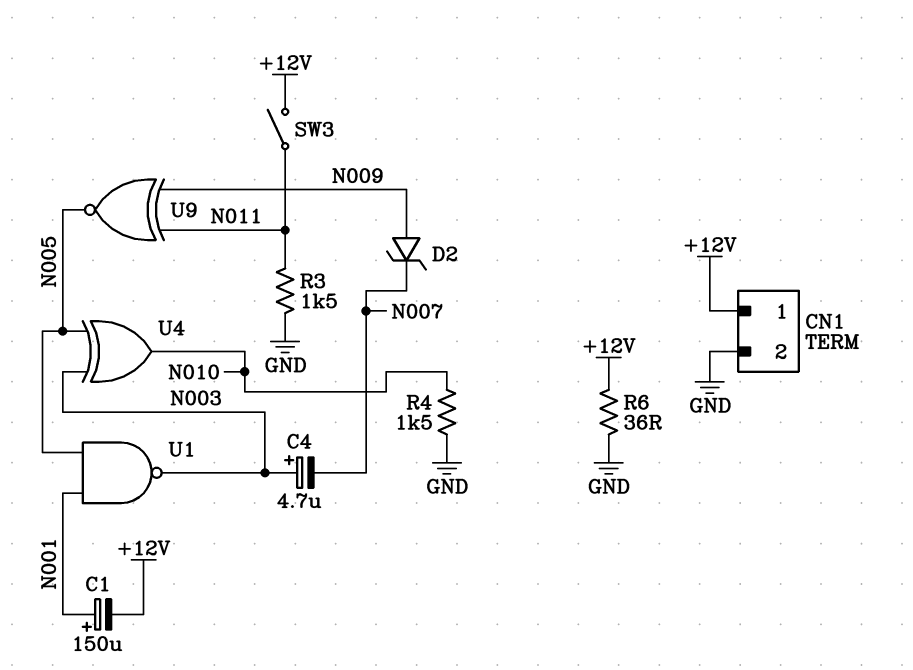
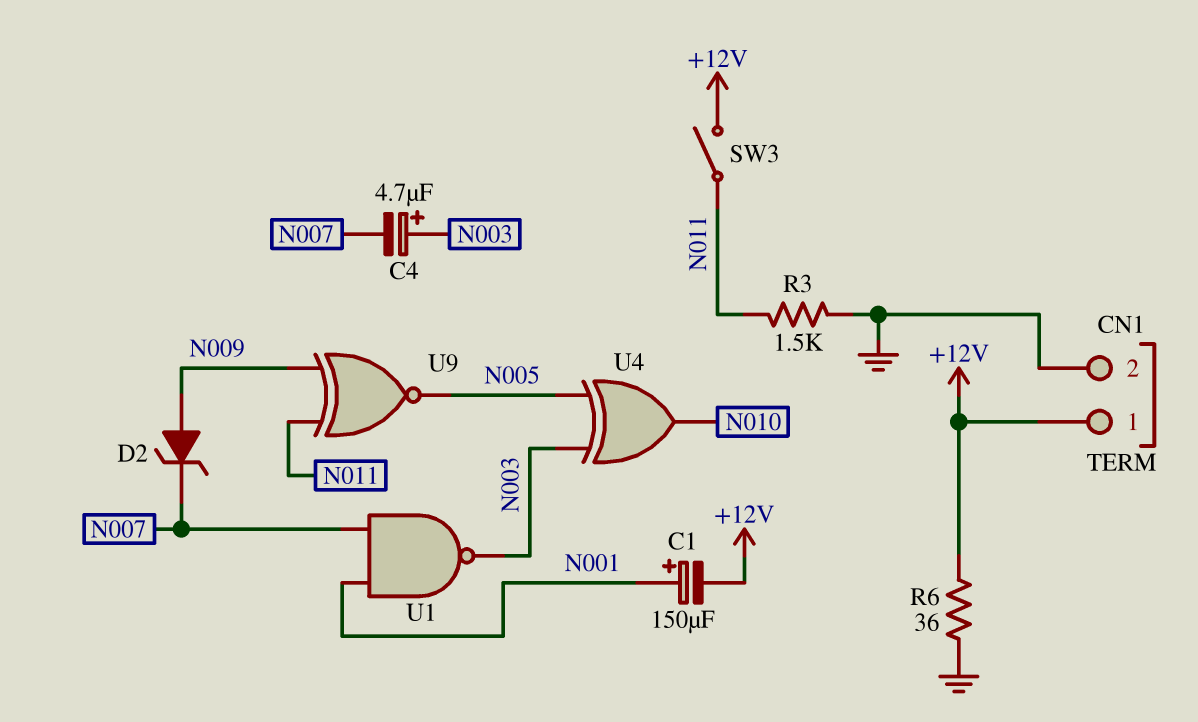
R4: 1.5k (GND, N010) -> none
U1: NAND (in N001, in N005, out N003) -> NAND (in N001, in N007, out N003)

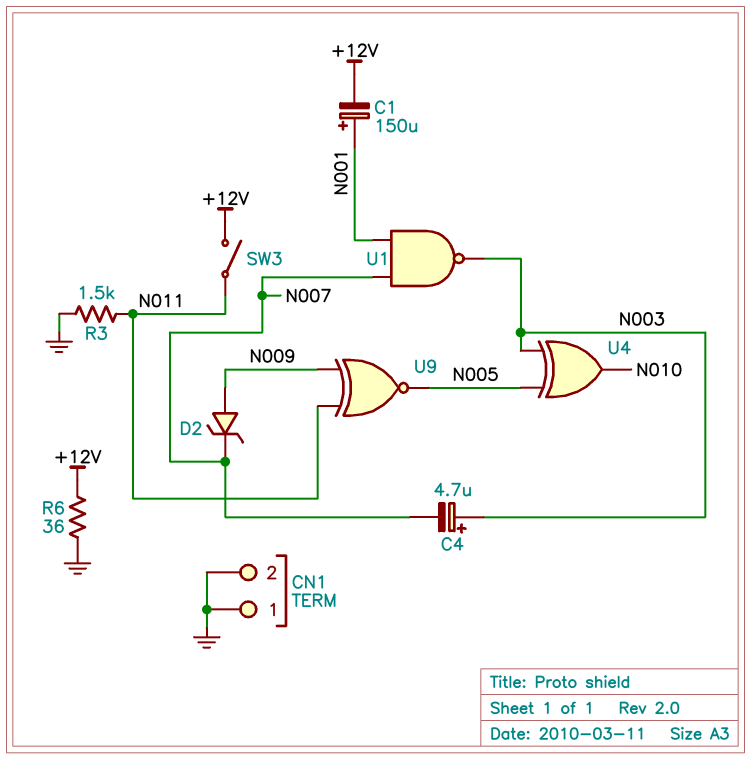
CN1 pin 1: +12V -> GND

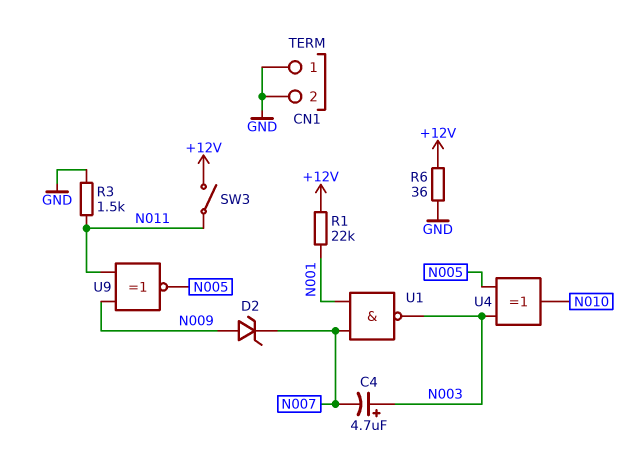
C1: 150uF (plus N001, minus +12V) -> none
R1: none -> 22k (+12V, N001)

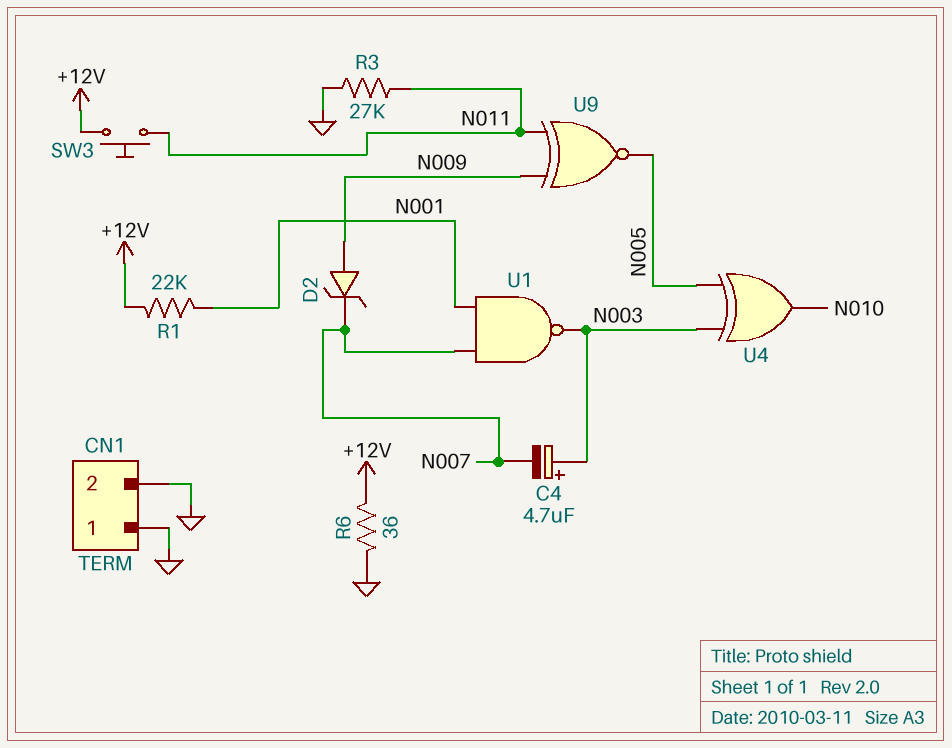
R3: 1.5k (GND, N011) -> 27k (GND, N011)
SW3: switch (+12V, N011) -> button (+12V, N011)

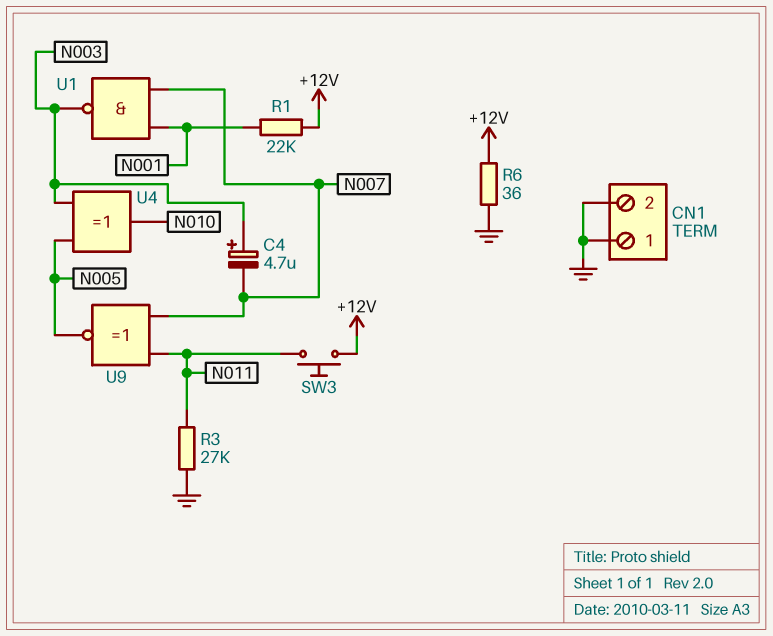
D2: zener (A N009, K N007) -> none
U9: XNOR (in N009, in N011, out N005) -> XNOR (in N007, in N011, out N005)

